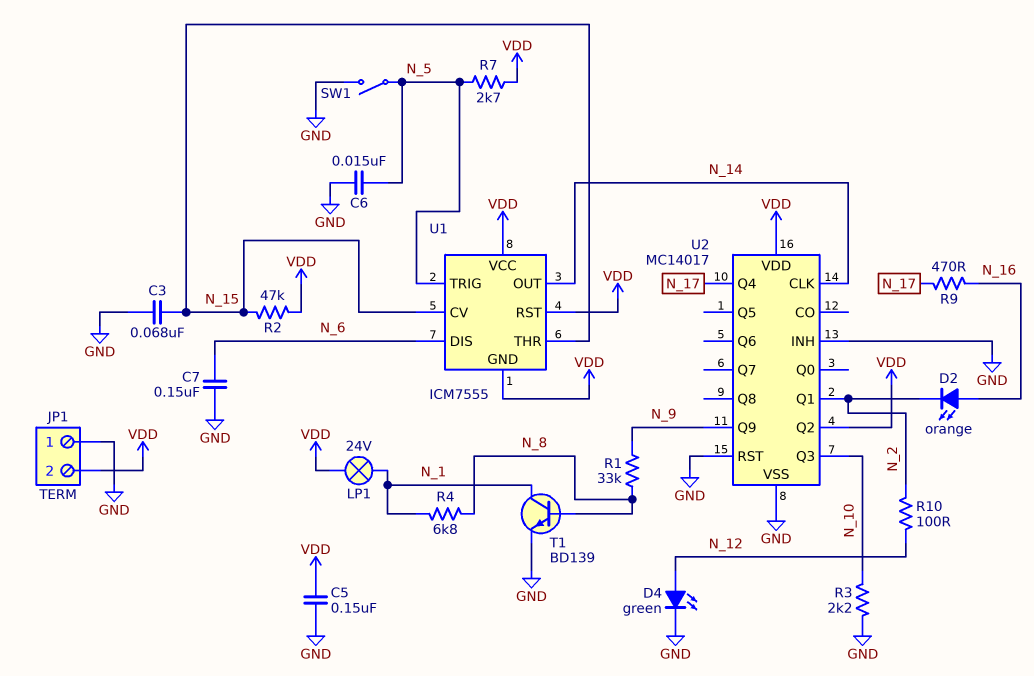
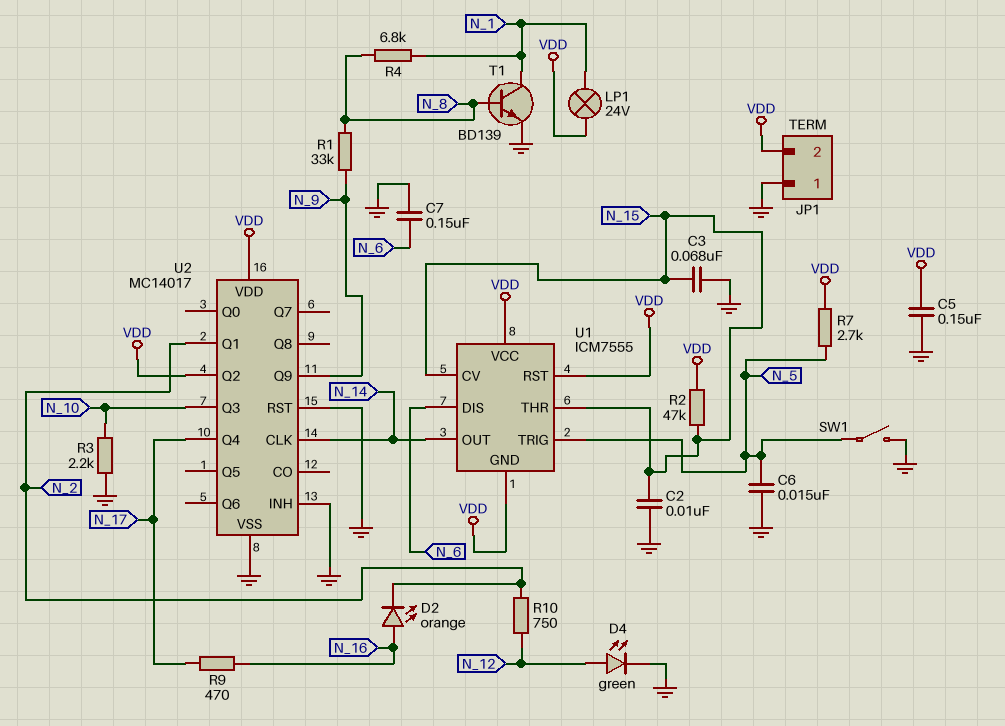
C2: none -> 10nF (GND, N_15)
R10: 100 (N_2, N_12) -> 750 (N_2, N_12)

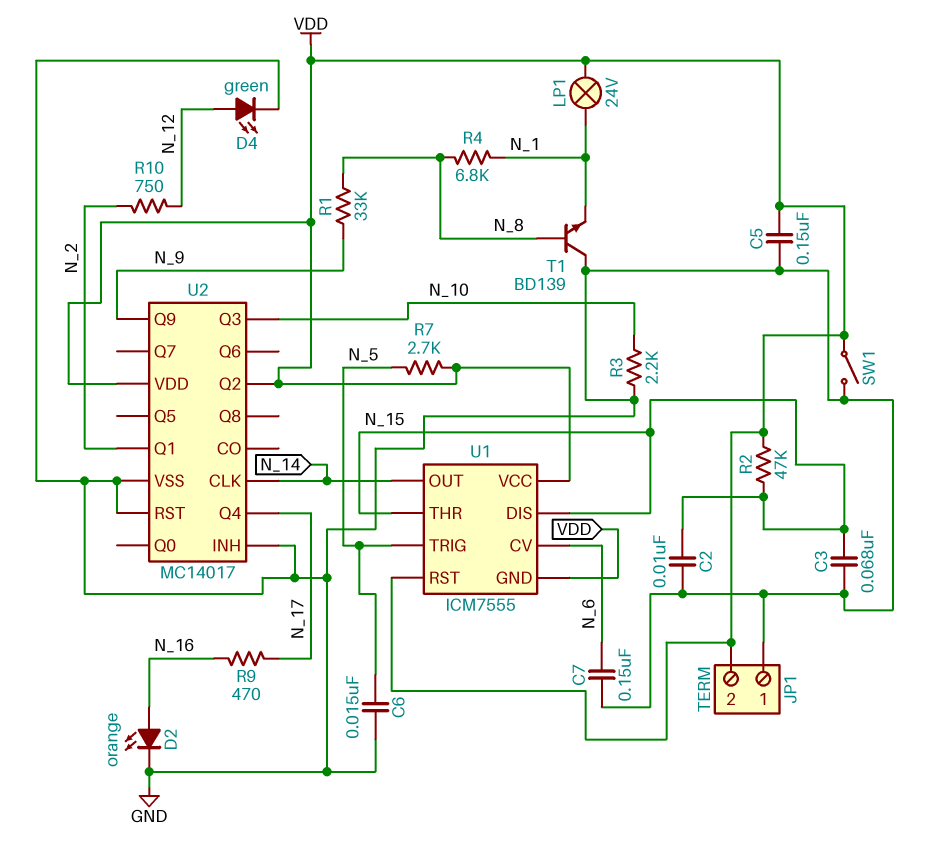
D2: LED orange (A N_16, K N_2) -> LED orange (A N_16, K GND)
SW1: switch (GND, N_5) -> switch (GND, VDD)
T1: NPN BD139 (B N_8, C N_1, E GND) -> NPN BD139 (B N_8, C GND, E N_1)
U1 pin CV: N_15 -> N_6
U1 pin DIS: N_6 -> N_15

